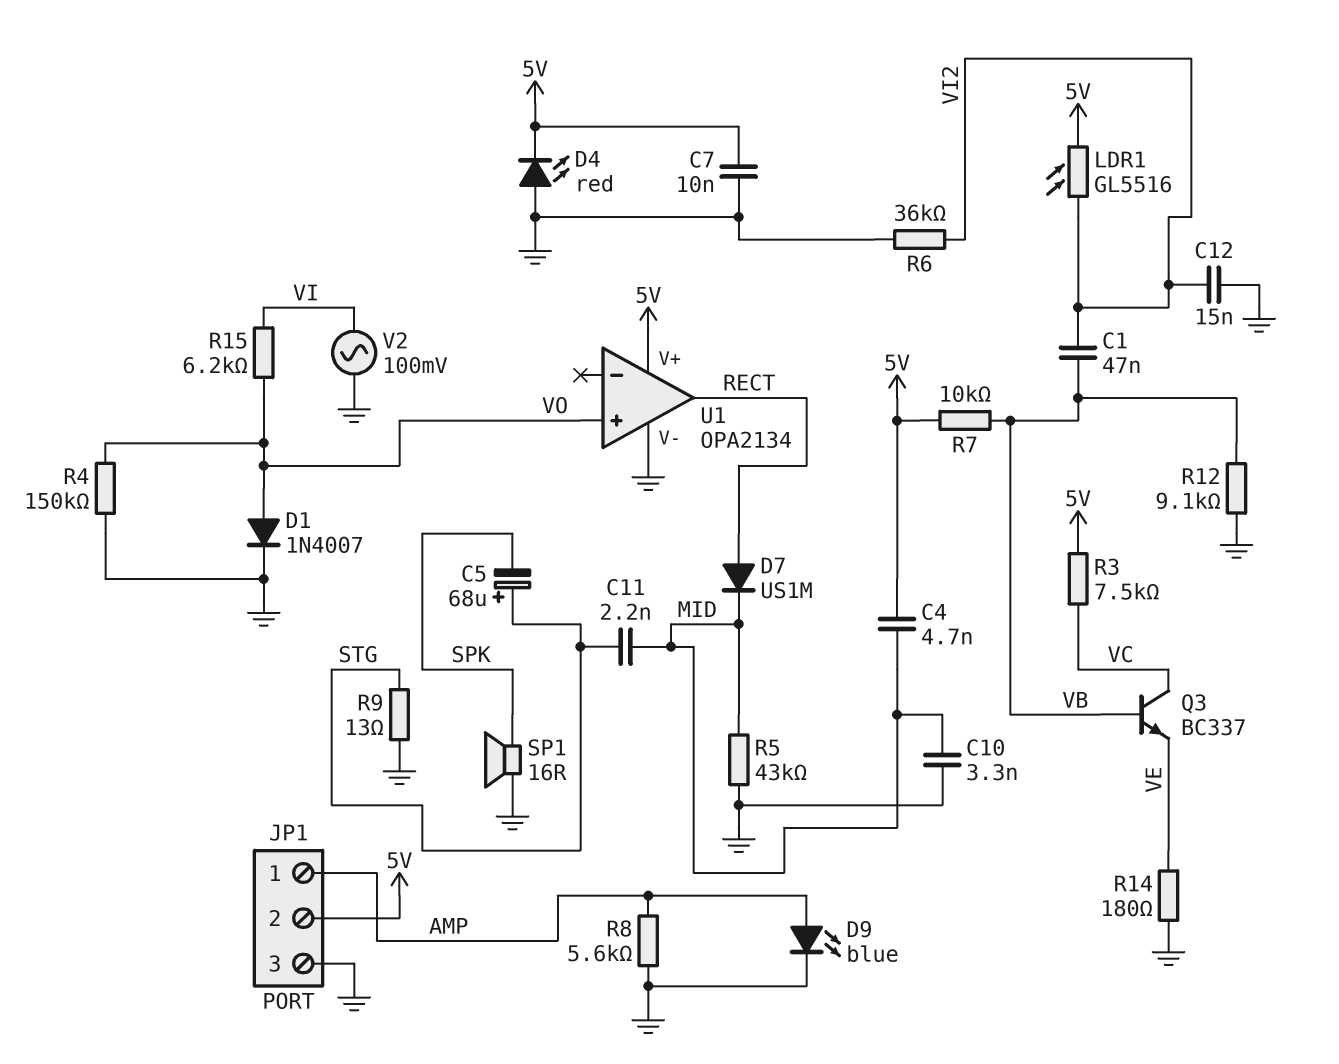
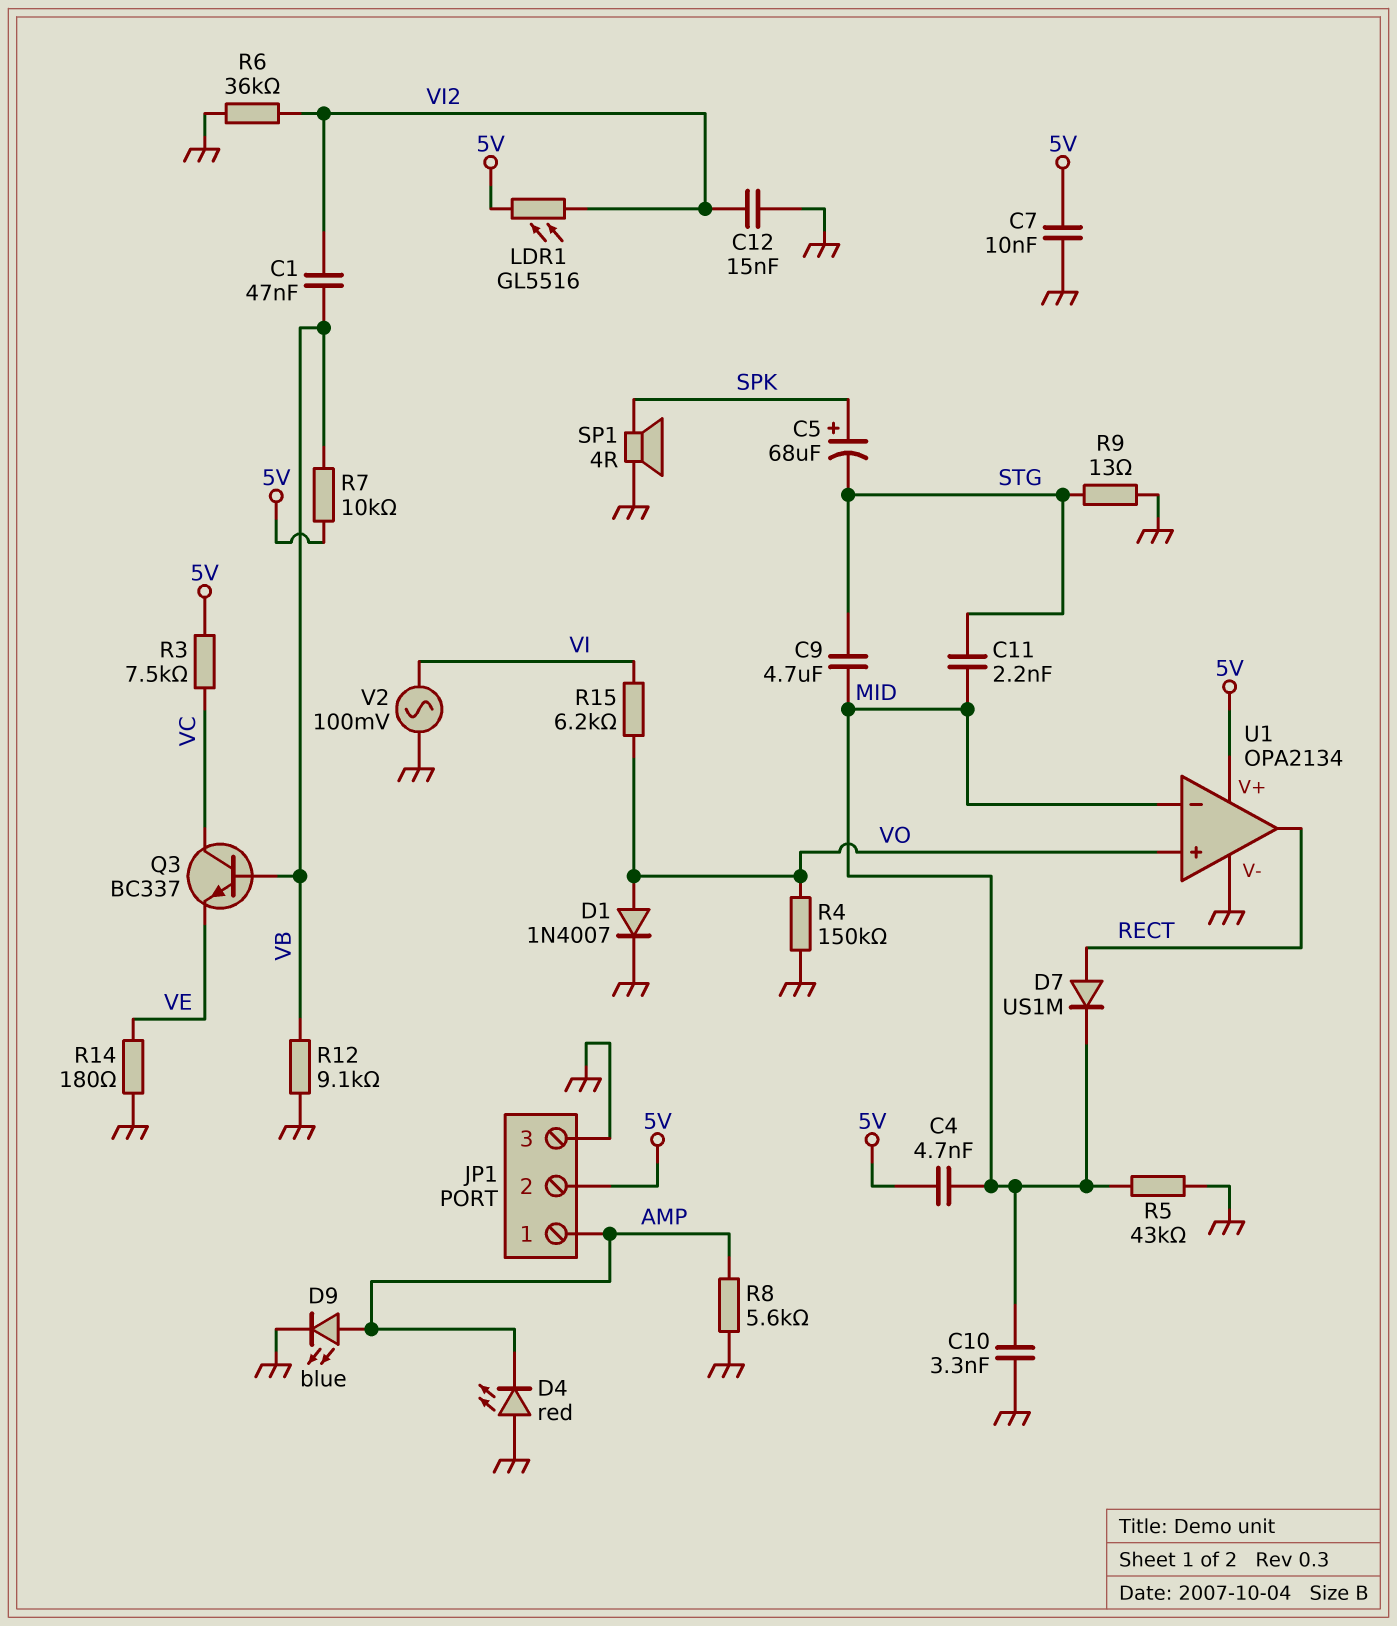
C5: 68uF (plus STG, minus SPK) -> 68uF (plus SPK, minus STG)
C9: none -> 4.7uF (MID, STG)
D4: LED red (A GND, K 5V) -> LED red (A GND, K AMP)
SP1: speaker 16R (GND, SPK) -> speaker 4R (GND, SPK)
U1 pin in-: none -> MID

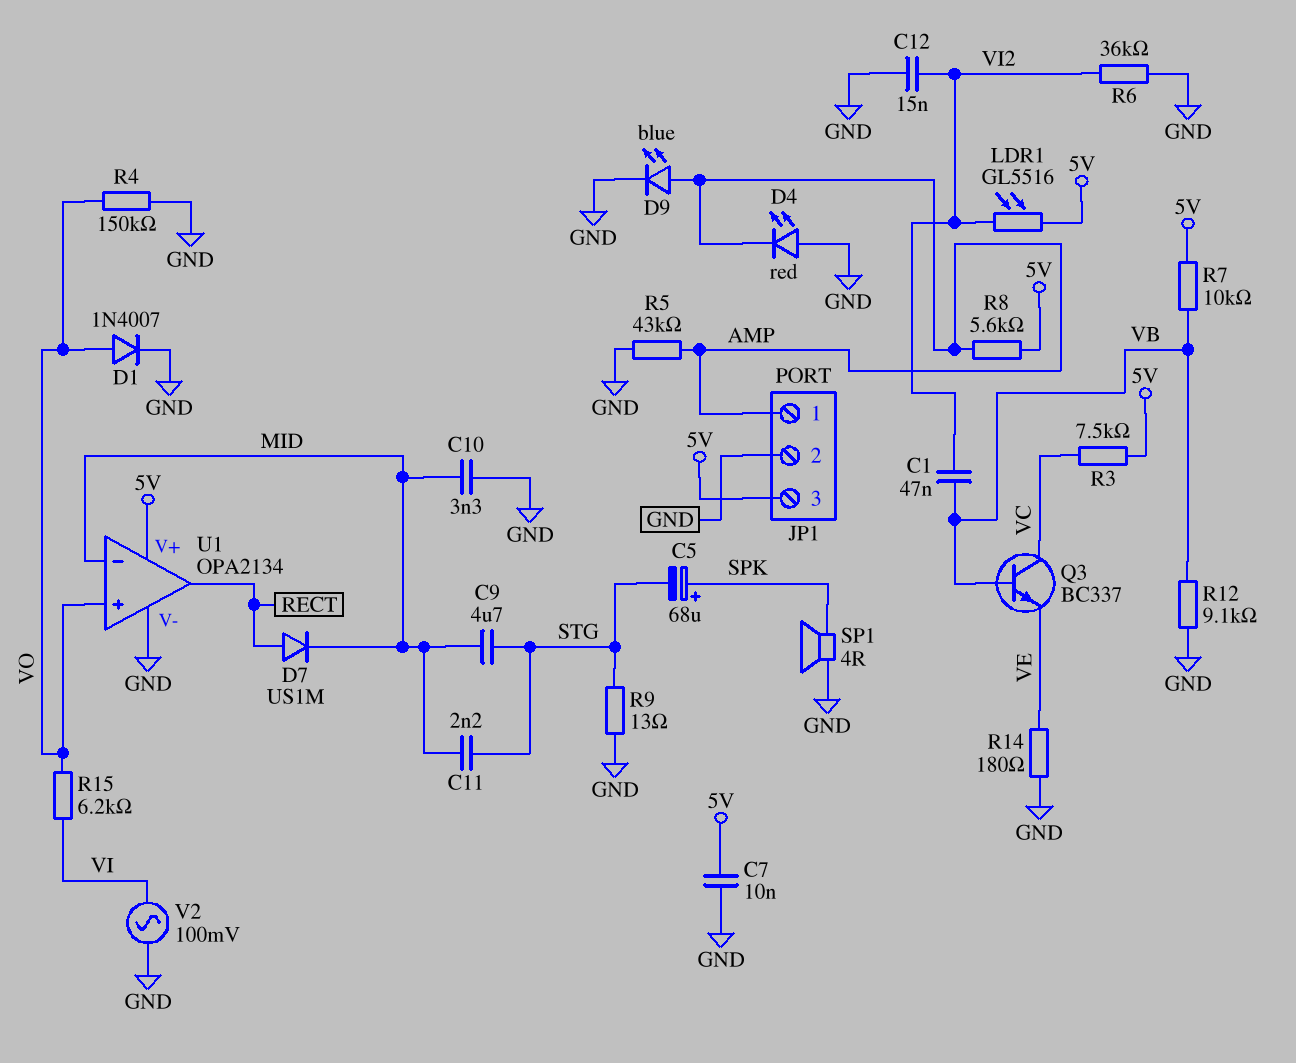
C4: 4.7nF (5V, MID) -> none
JP1 pin 2: 5V -> GND
JP1 pin 3: GND -> 5V
R5: 43k (GND, MID) -> 43k (AMP, GND)
R8: 5.6k (AMP, GND) -> 5.6k (5V, AMP)

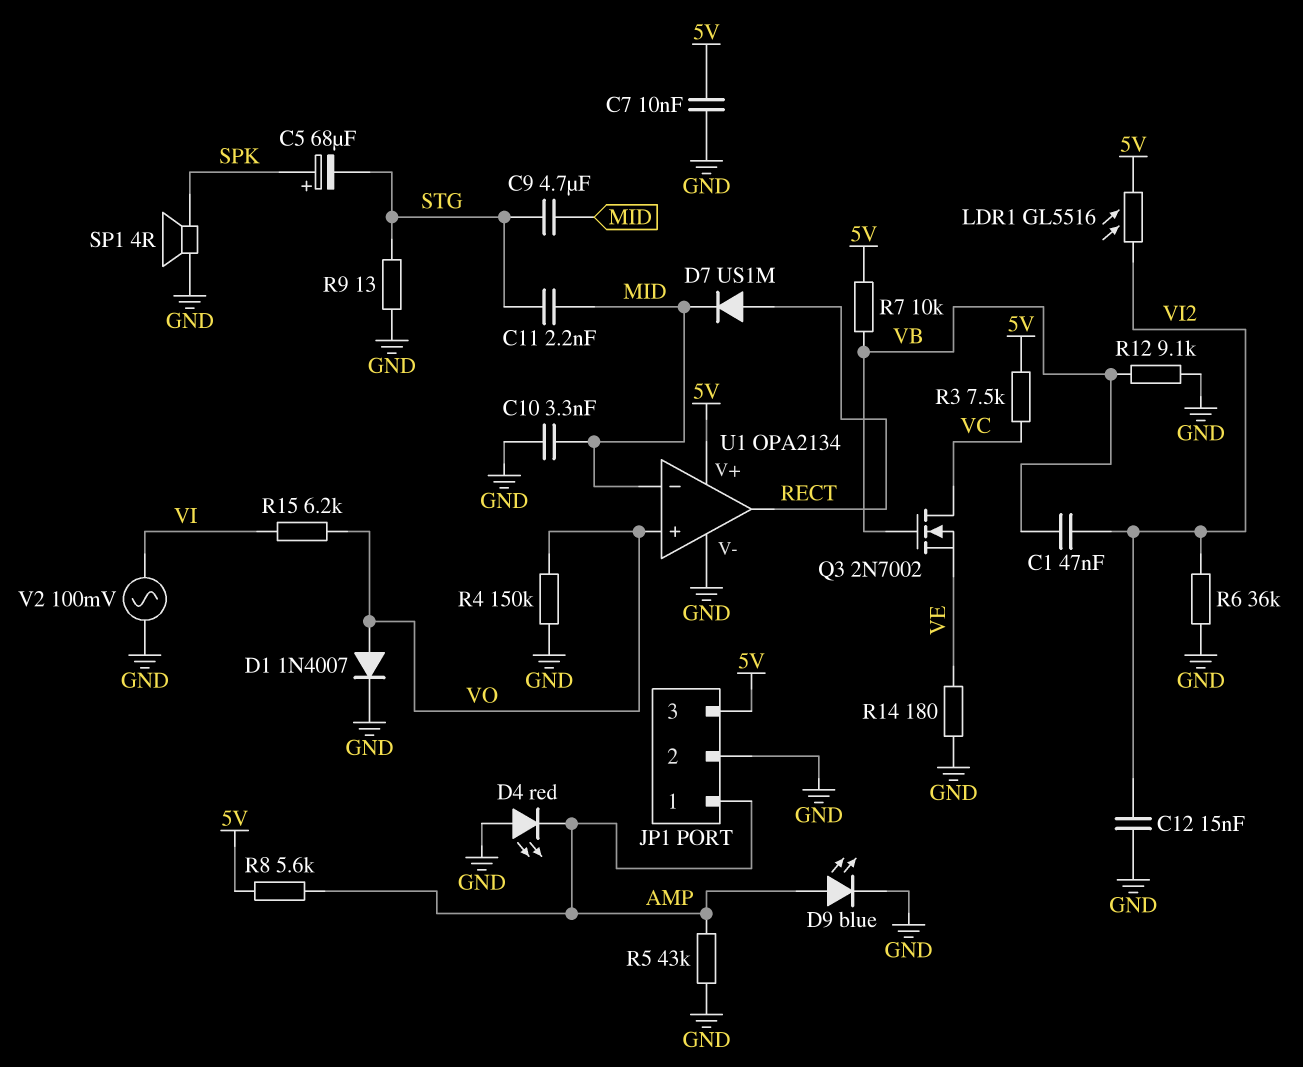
Q3: NPN BC337 (B VB, C VC, E VE) -> NMOS 2N7002 (G VB, D VC, S VE)

